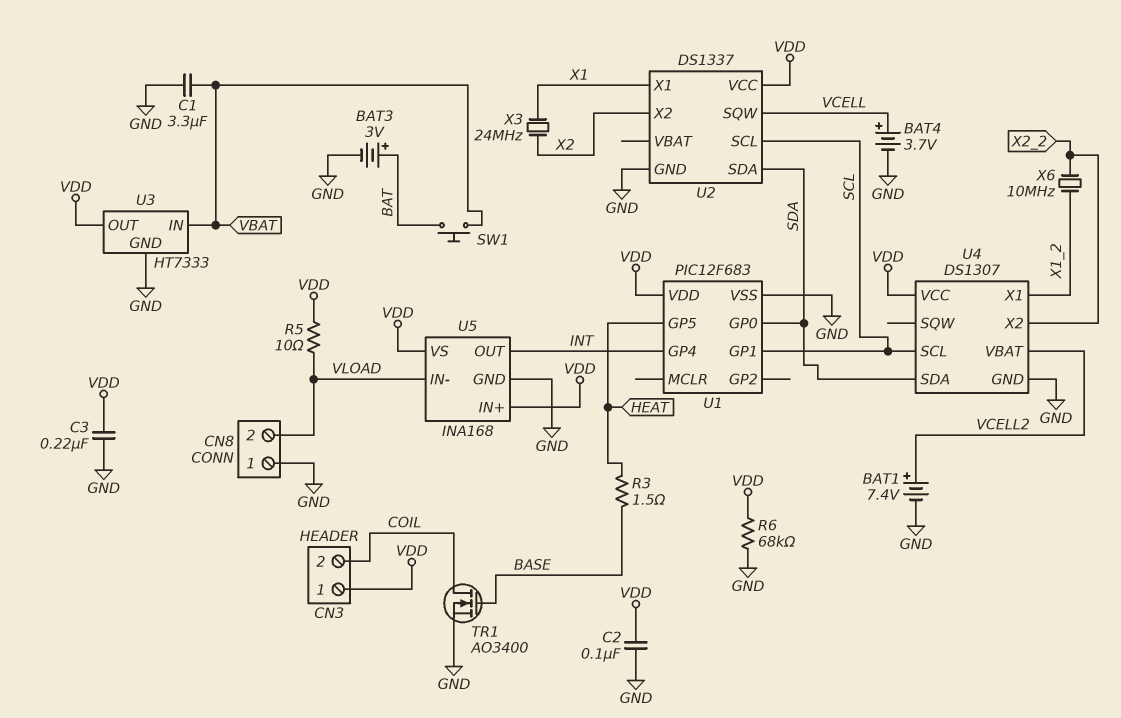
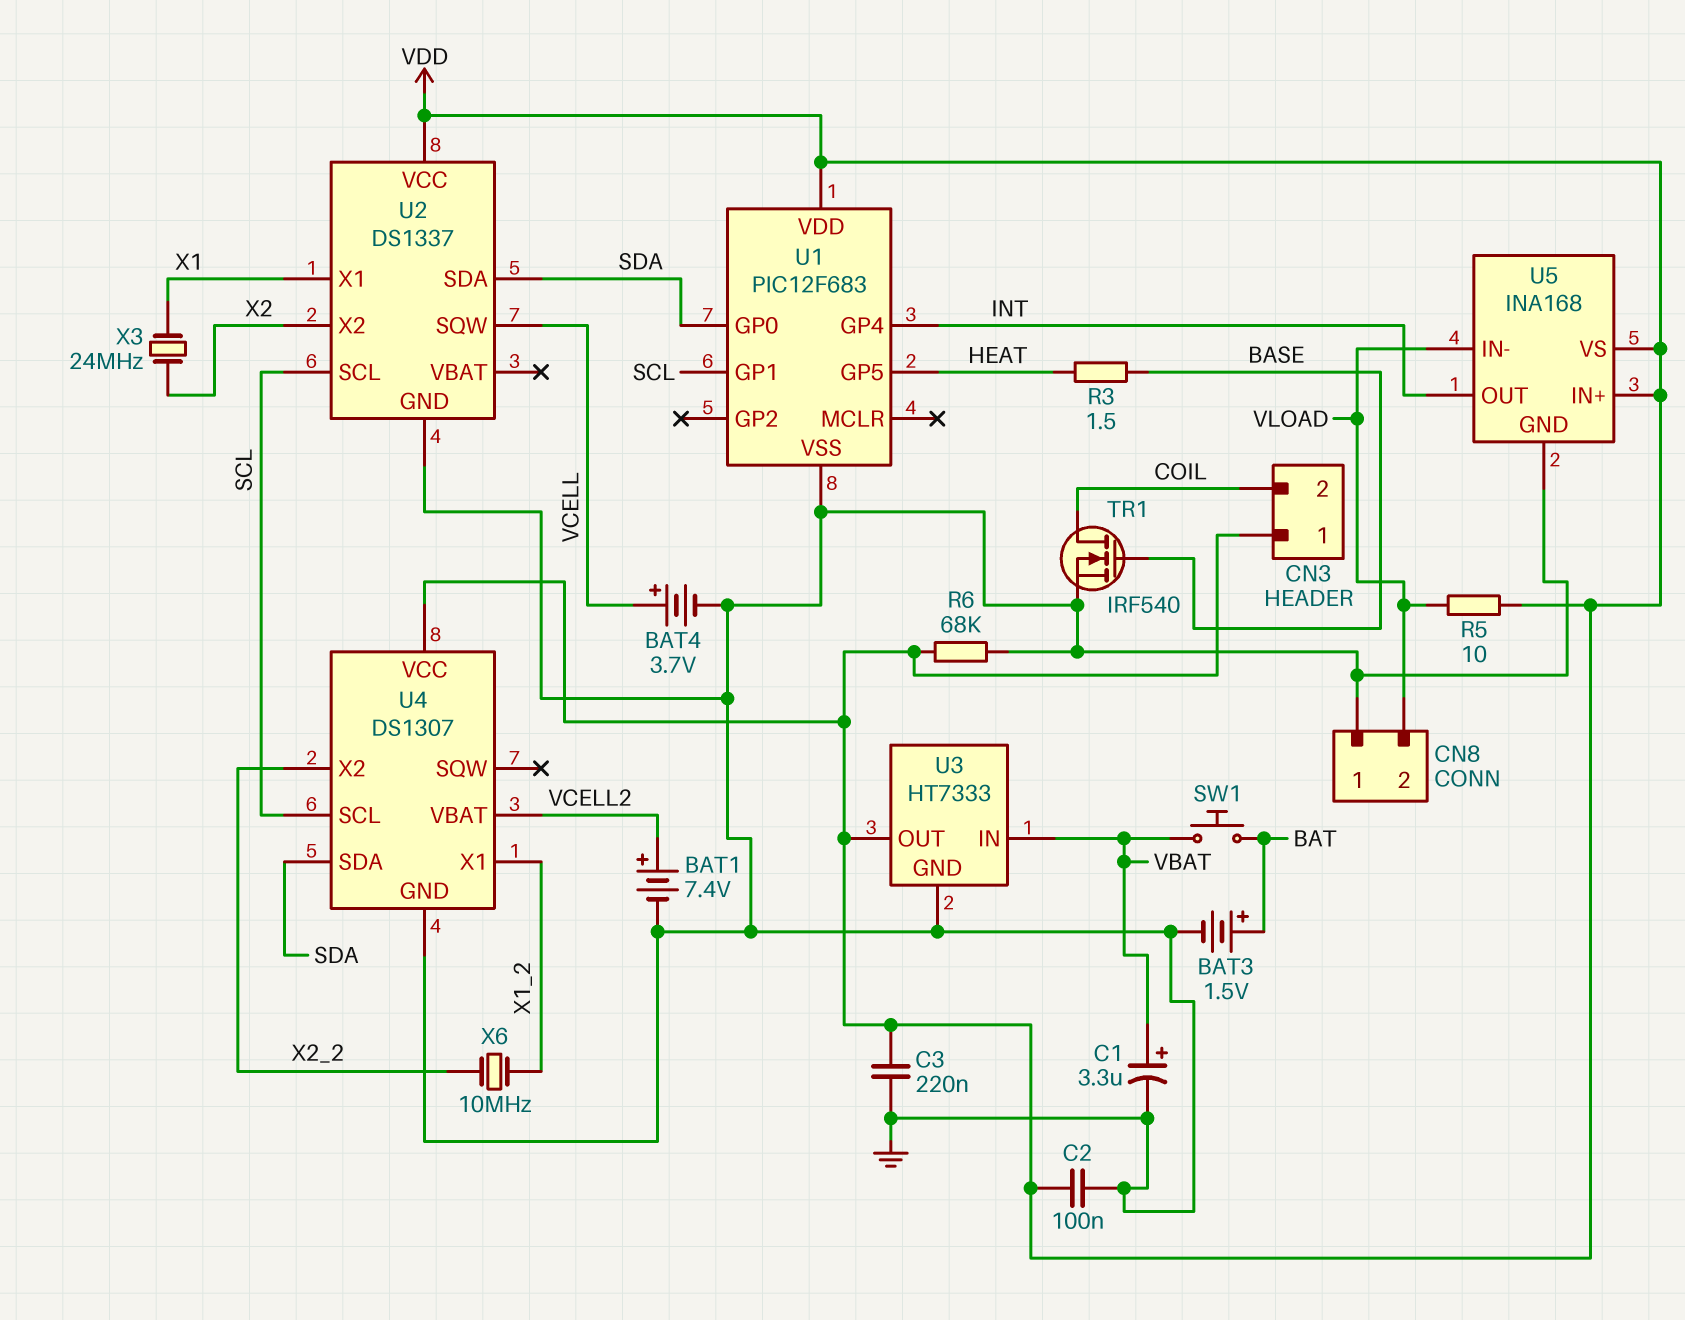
BAT3: 3V (plus BAT, minus GND) -> 1.5V (plus BAT, minus GND)
C1: 3.3uF (GND, VBAT) -> 3.3uF (plus VBAT, minus GND)
TR1: NMOS AO3400 (G BASE, D COIL, S GND) -> NMOS IRF540 (G BASE, D COIL, S GND)

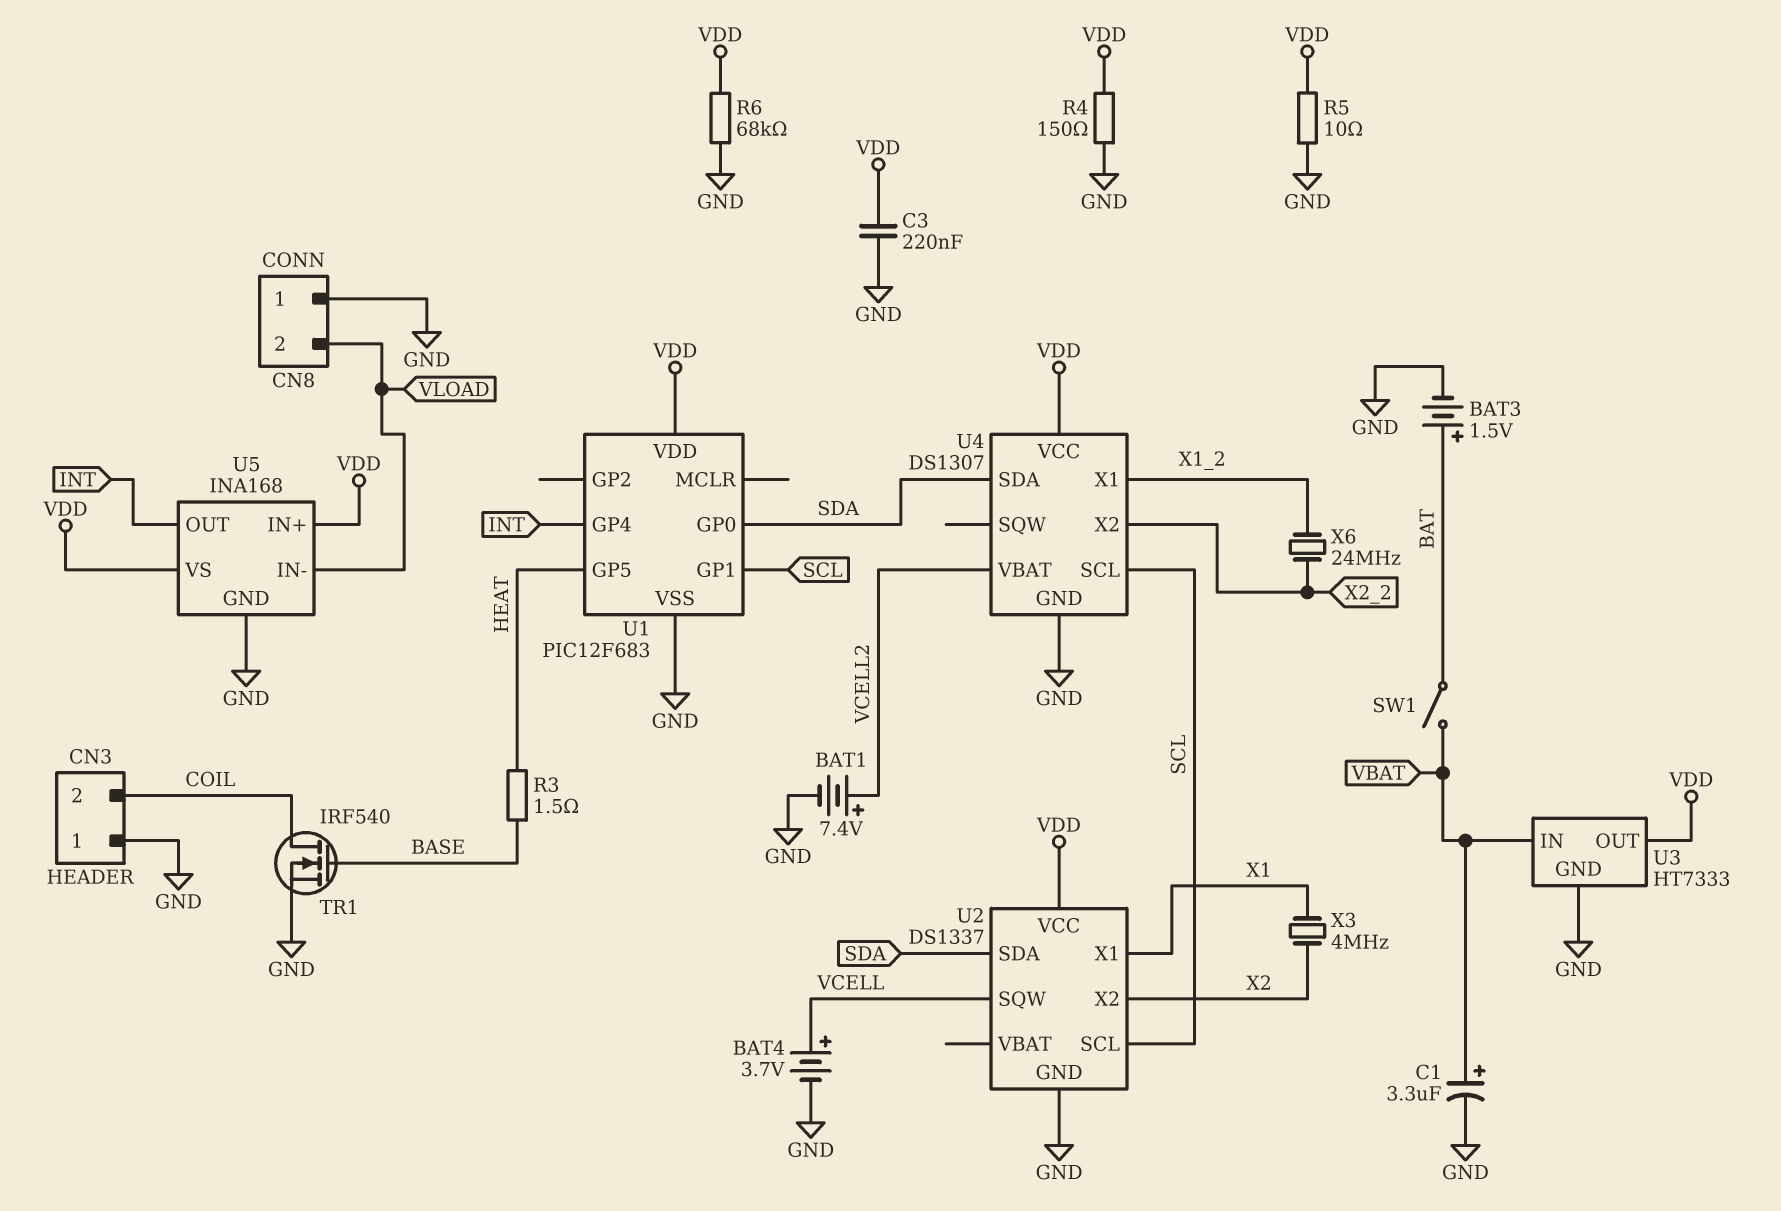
C2: 100nF (GND, VDD) -> none
CN3 pin 1: VDD -> GND
R4: none -> 150 (GND, VDD)
R5: 10 (VDD, VLOAD) -> 10 (GND, VDD)
SW1: button (BAT, VBAT) -> switch (BAT, VBAT)
X3: 24MHz (X1, X2) -> 4MHz (X1, X2)
X6: 10MHz (X1_2, X2_2) -> 24MHz (X1_2, X2_2)

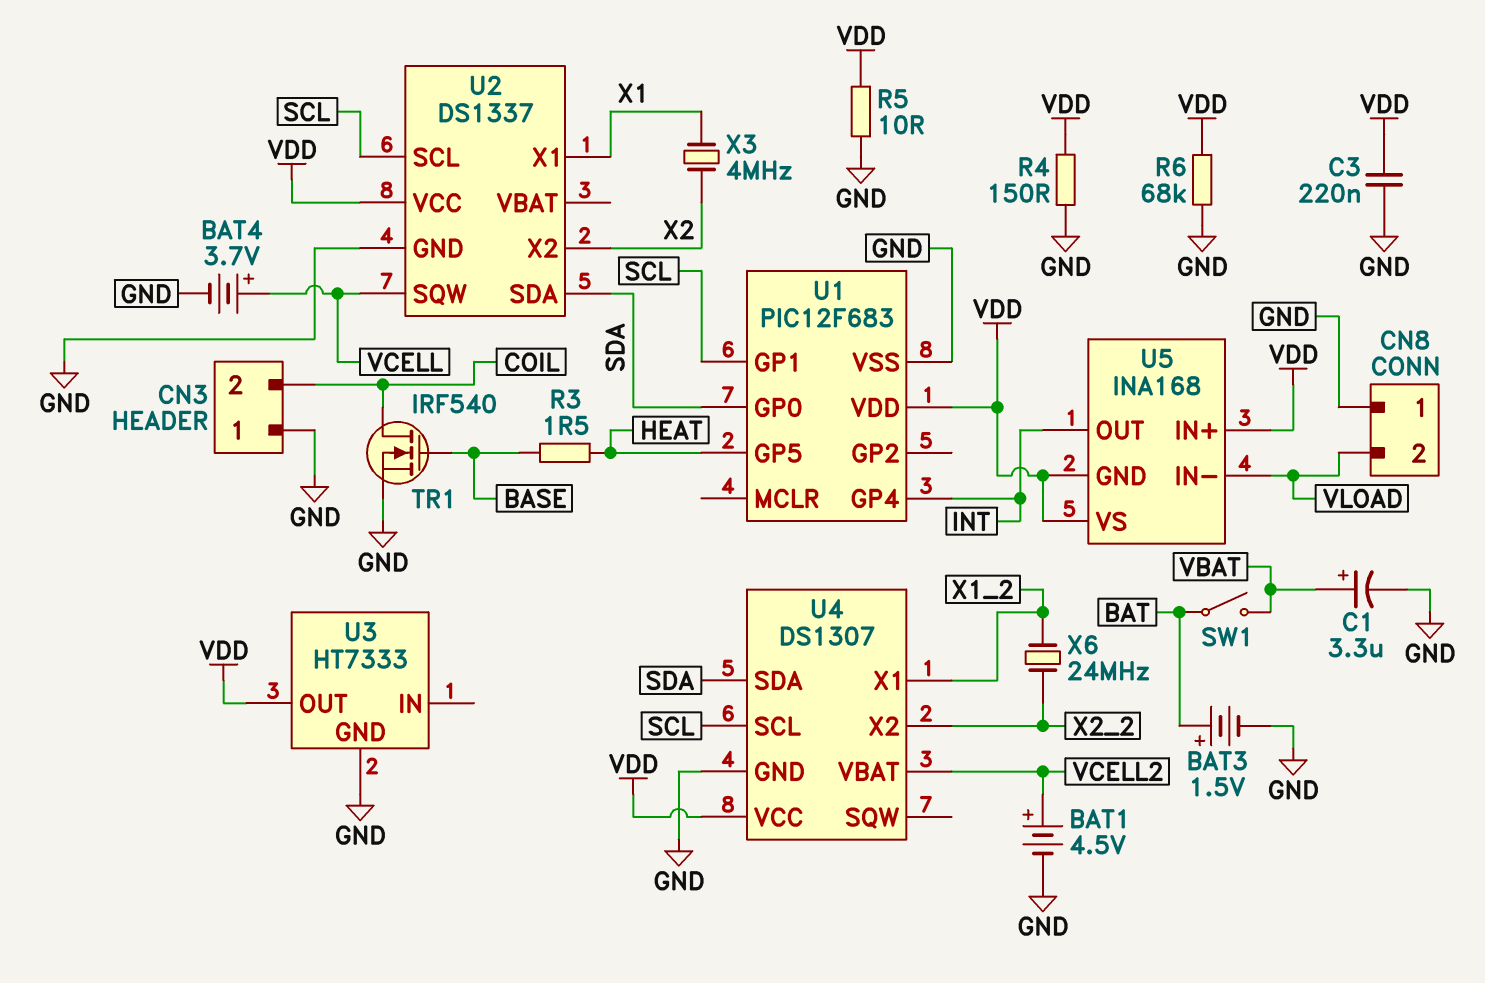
BAT1: 7.4V (plus VCELL2, minus GND) -> 4.5V (plus VCELL2, minus GND)
U3 pin IN: VBAT -> none
U5 pin GND: GND -> VDD

